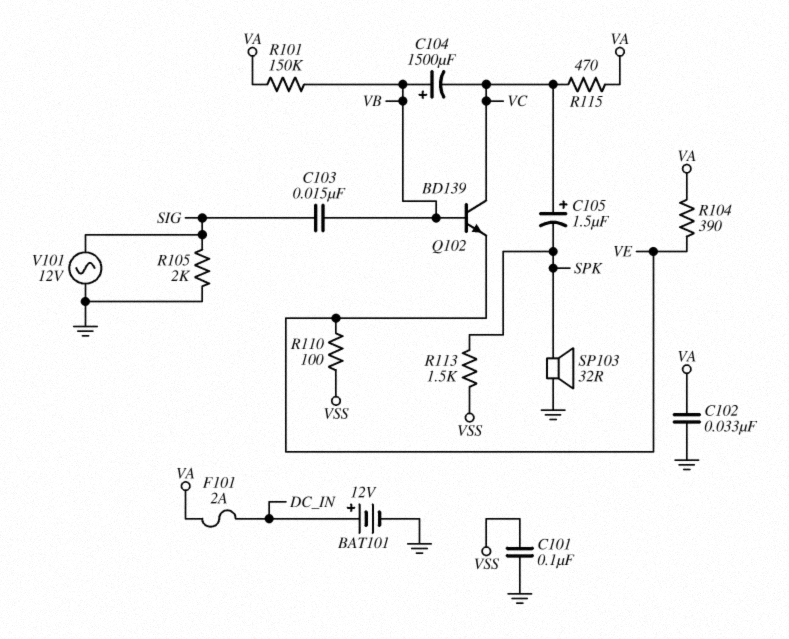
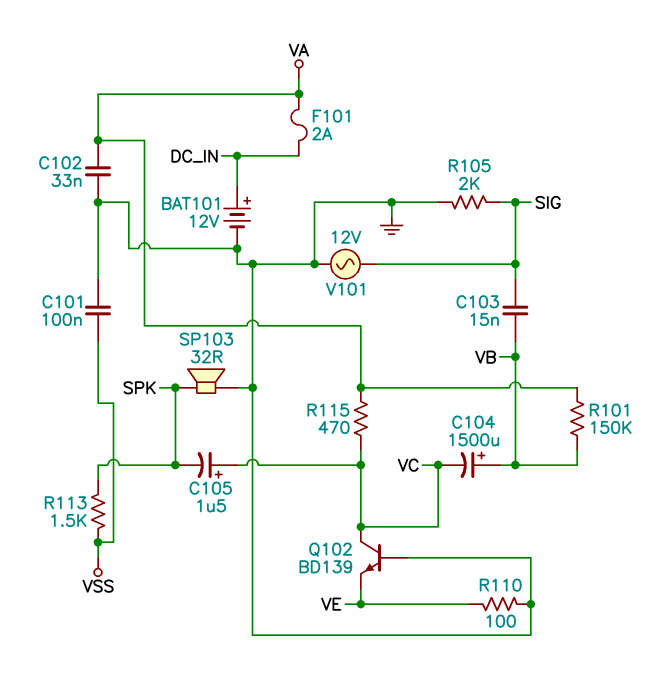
Q102: NPN BD139 (B VB, C VC, E VE) -> NPN BD139 (B GND, C VC, E VE)
R104: 390 (VA, VE) -> none
R110: 100 (VE, VSS) -> 100 (GND, VE)

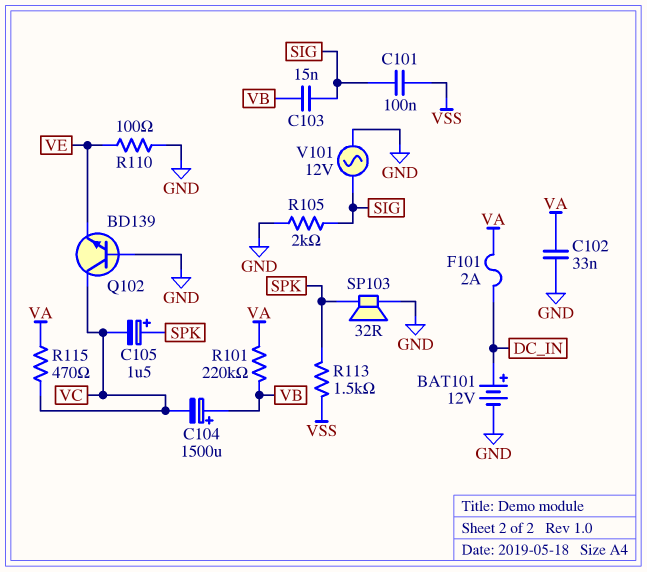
C101: 100nF (GND, VSS) -> 100nF (SIG, VSS)
C105: 1.5uF (plus VC, minus SPK) -> 1.5uF (plus SPK, minus VC)
R101: 150k (VA, VB) -> 220k (VA, VB)

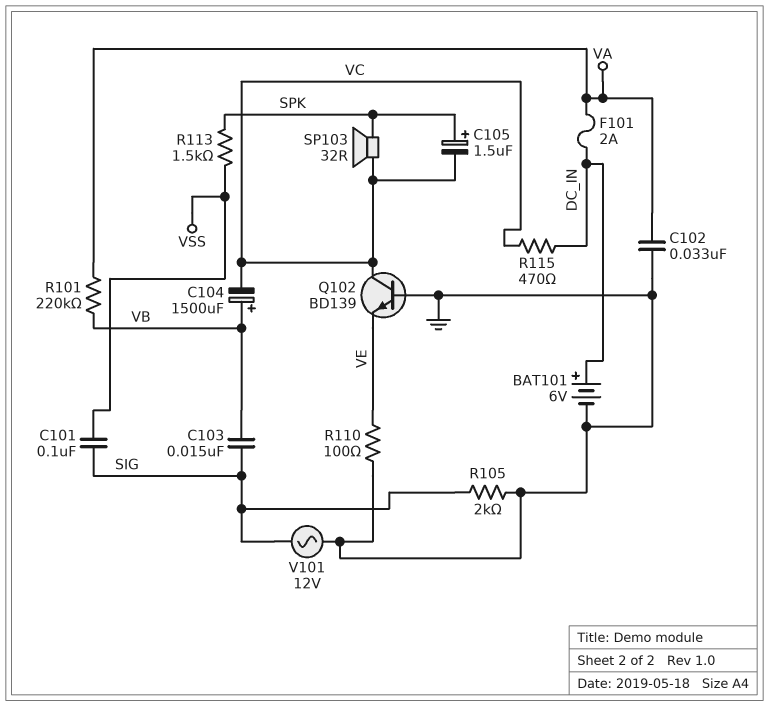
BAT101: 12V (plus DC_IN, minus GND) -> 6V (plus DC_IN, minus GND)
R115: 470 (VA, VC) -> 470 (DC_IN, VC)
SP103: speaker 32R (GND, SPK) -> speaker 32R (SPK, VC)

